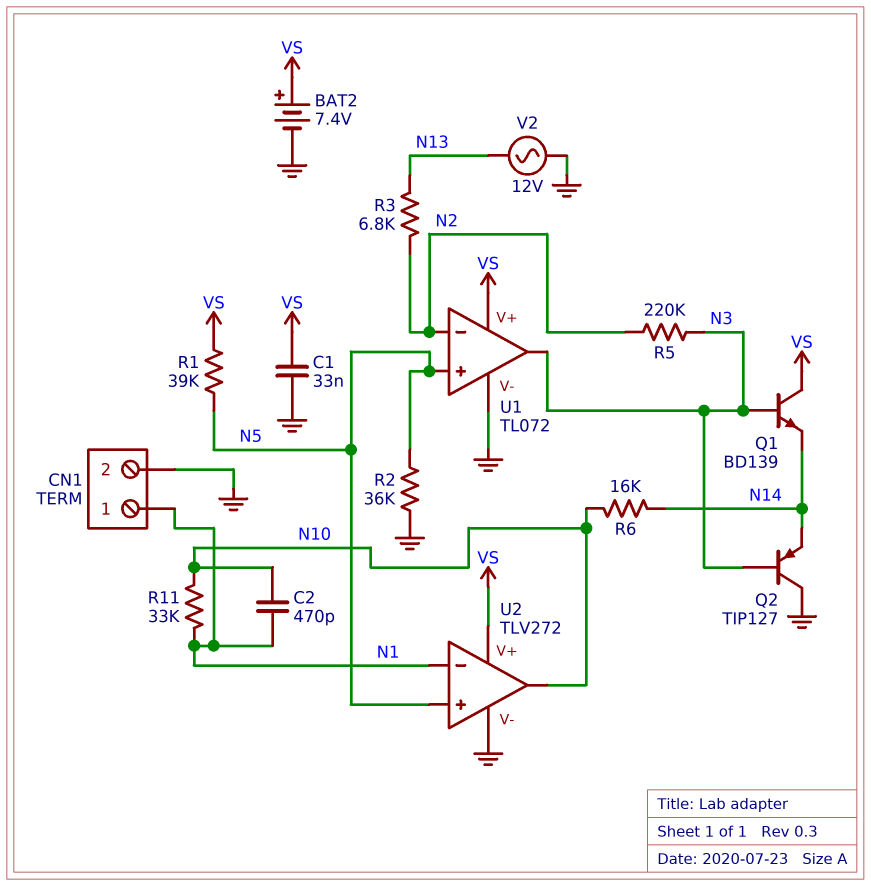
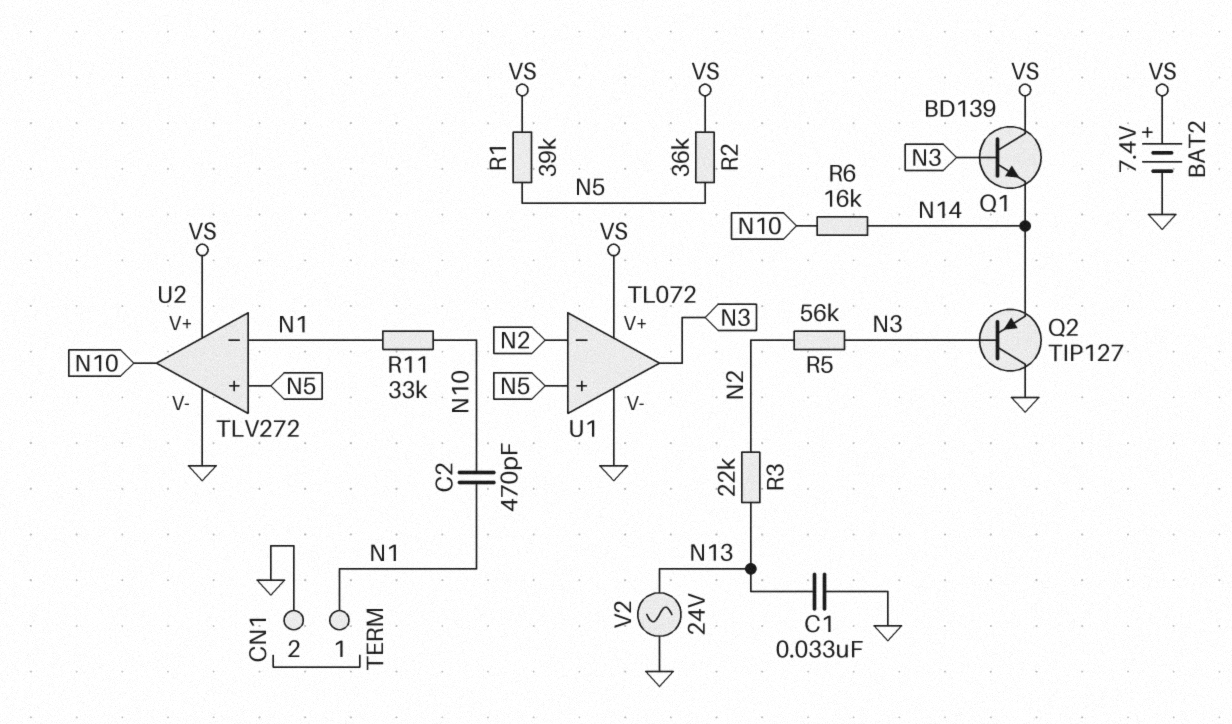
C1: 33nF (GND, VS) -> 33nF (GND, N13)
R2: 36k (GND, N5) -> 36k (N5, VS)
R3: 6.8k (N2, N13) -> 22k (N2, N13)
R5: 220k (N2, N3) -> 56k (N2, N3)
V2: AC 12V (GND, N13) -> AC 24V (GND, N13)

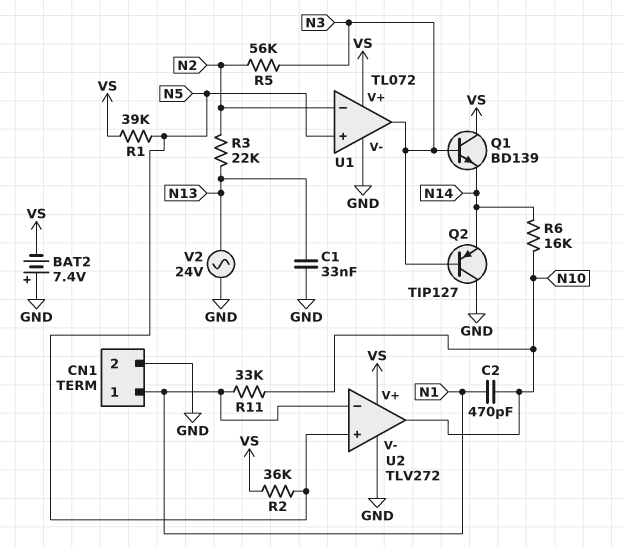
BAT2: 7.4V (plus VS, minus GND) -> 7.4V (plus GND, minus VS)

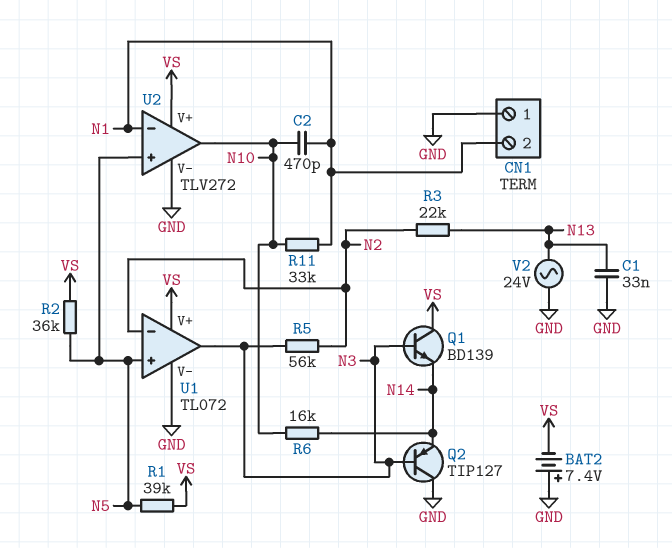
CN1 pin 1: N1 -> GND
CN1 pin 2: GND -> N1

